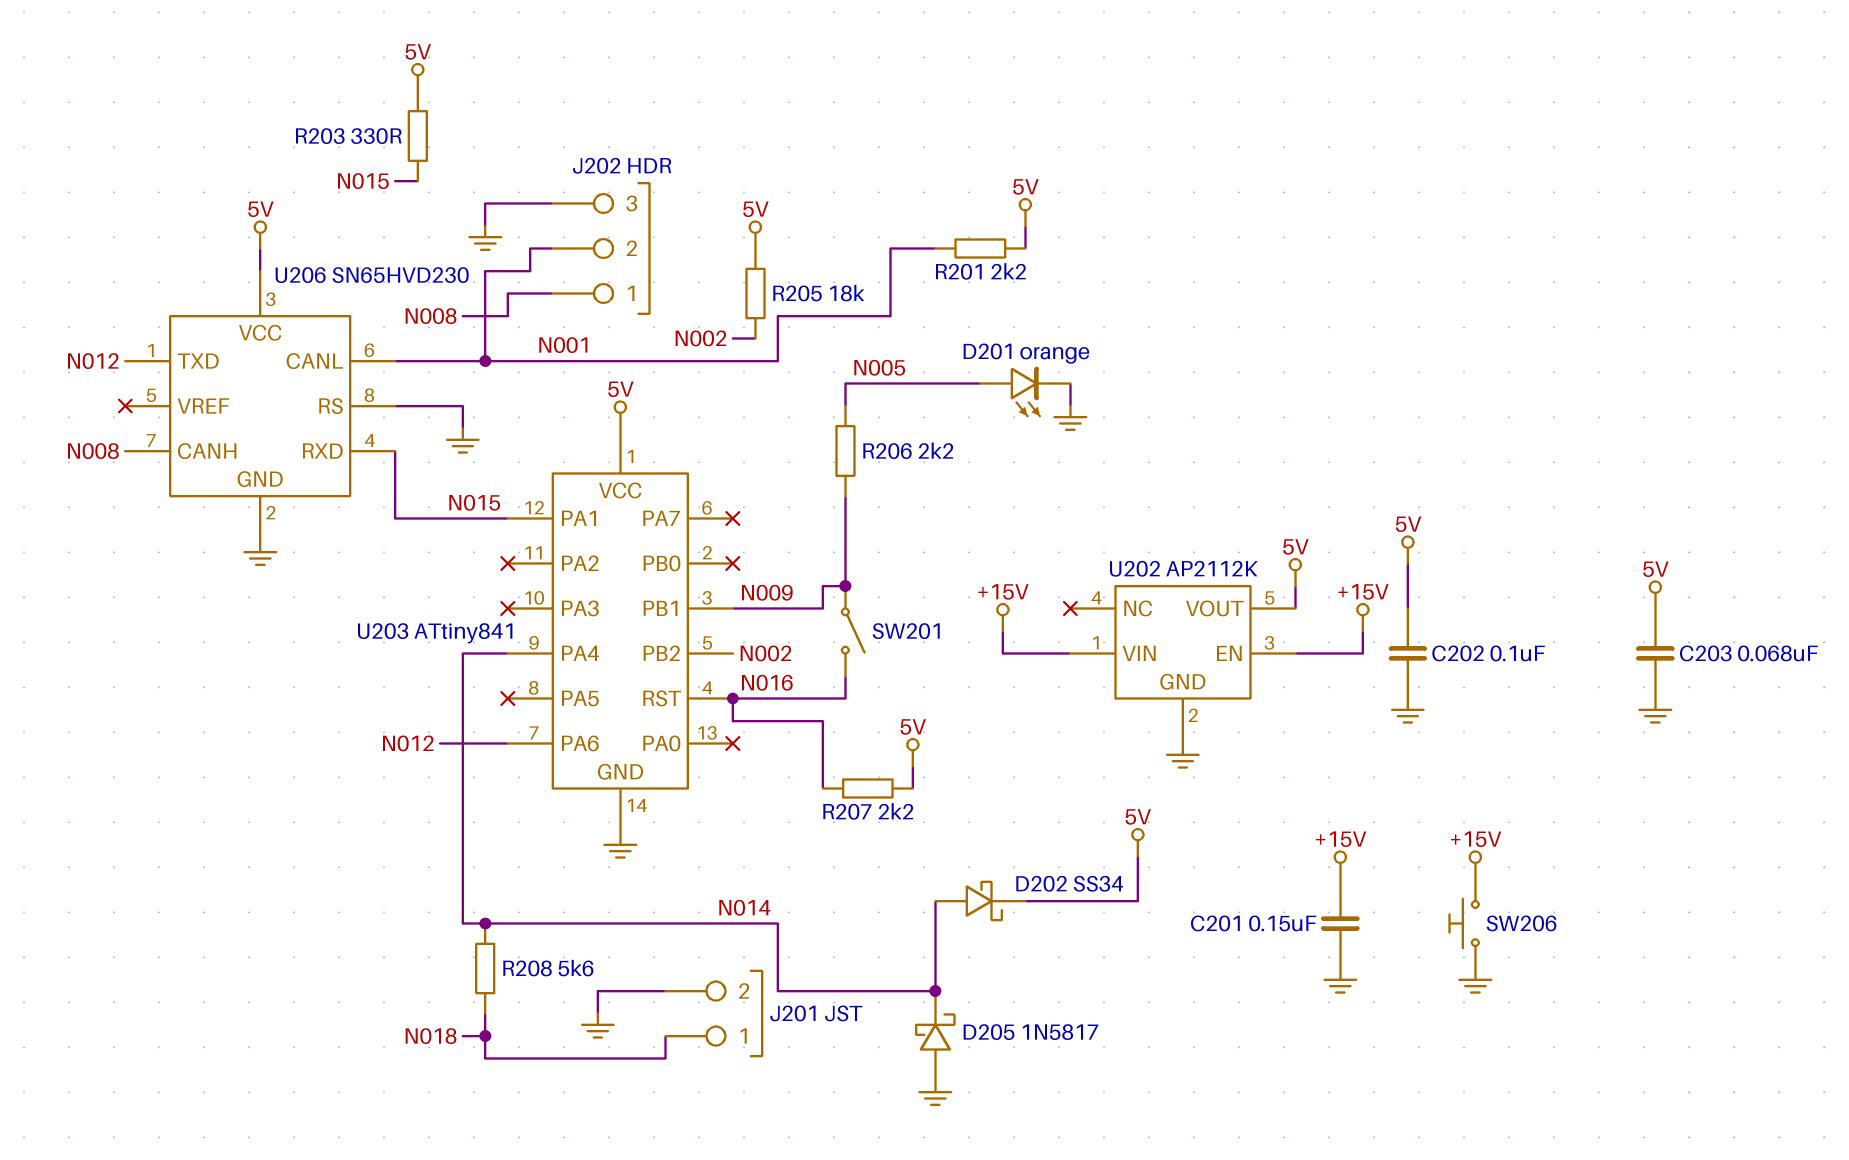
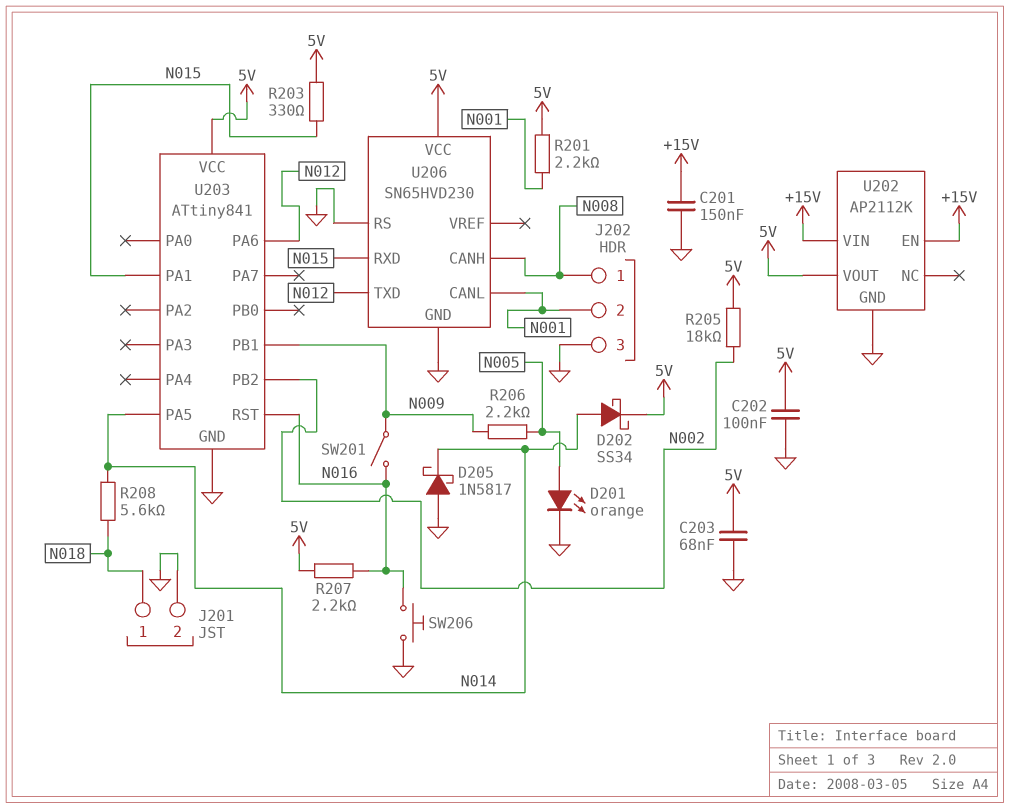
SW206: button (+15V, GND) -> button (GND, N016)
U203 pin PA4: N014 -> none
U203 pin PA5: none -> N014

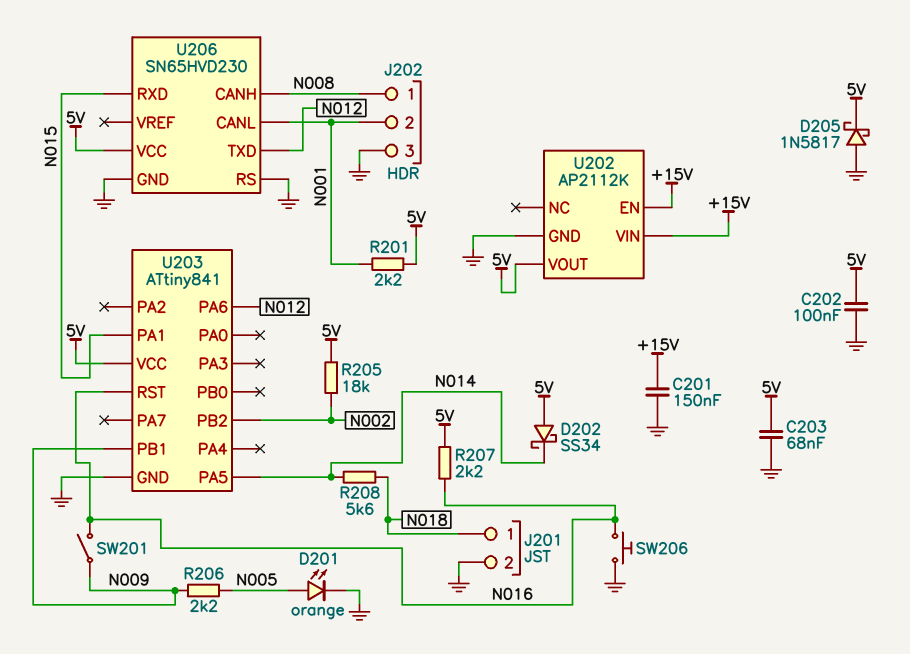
D202: schottky SS34 (A N014, K 5V) -> schottky SS34 (A 5V, K N014)
D205: schottky 1N5817 (A GND, K N014) -> schottky 1N5817 (A GND, K 5V)
R203: 330 (5V, N015) -> none

